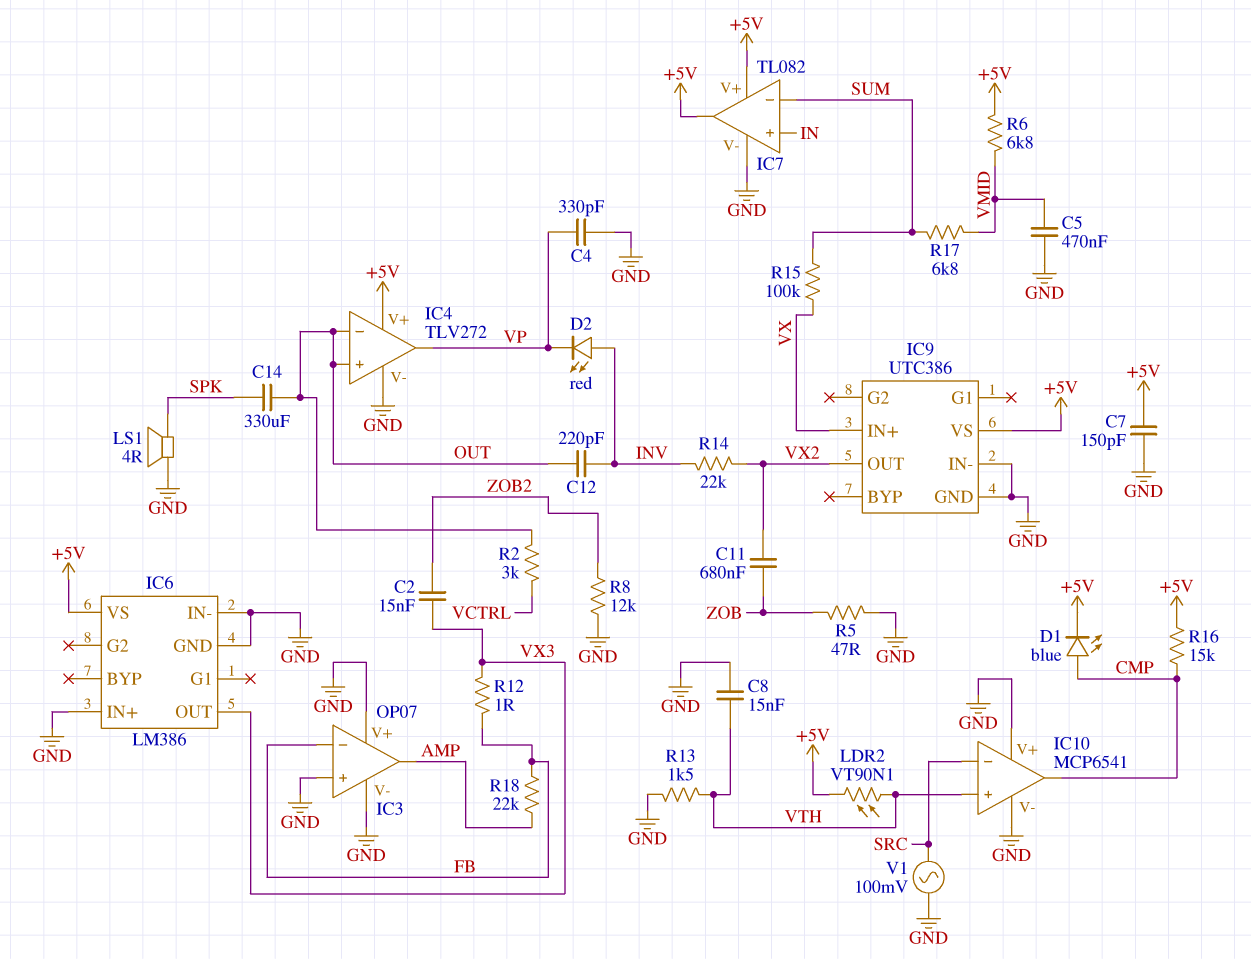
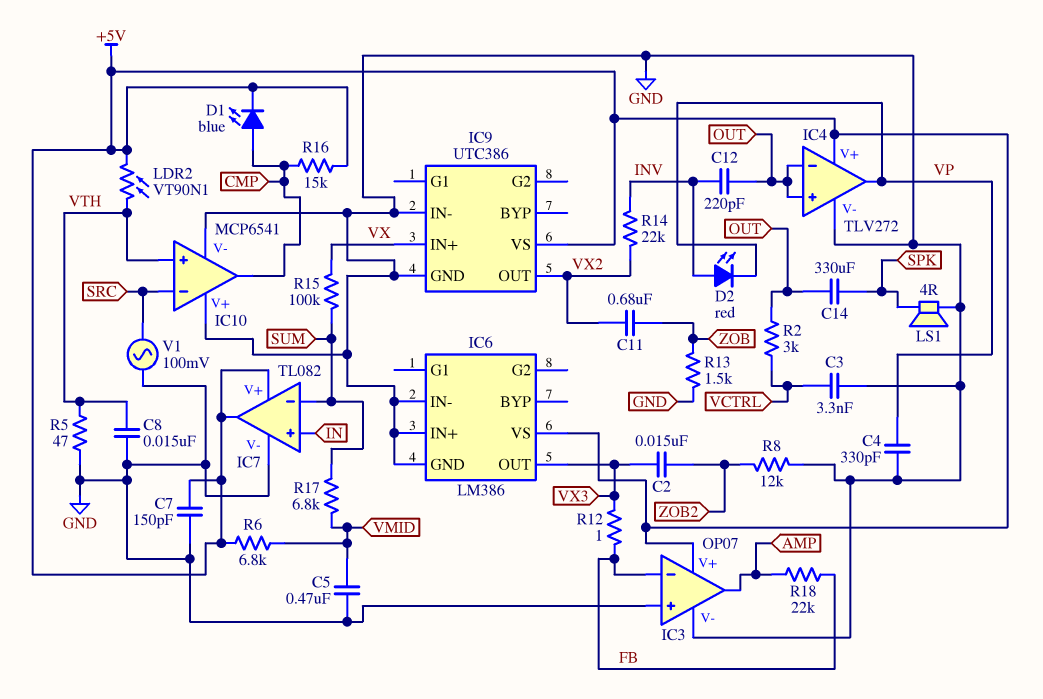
C3: none -> 3.3nF (GND, VCTRL)
IC3 pin V+: GND -> +5V
R5: 47 (GND, ZOB) -> 47 (GND, VTH)
R13: 1.5k (GND, VTH) -> 1.5k (GND, ZOB)

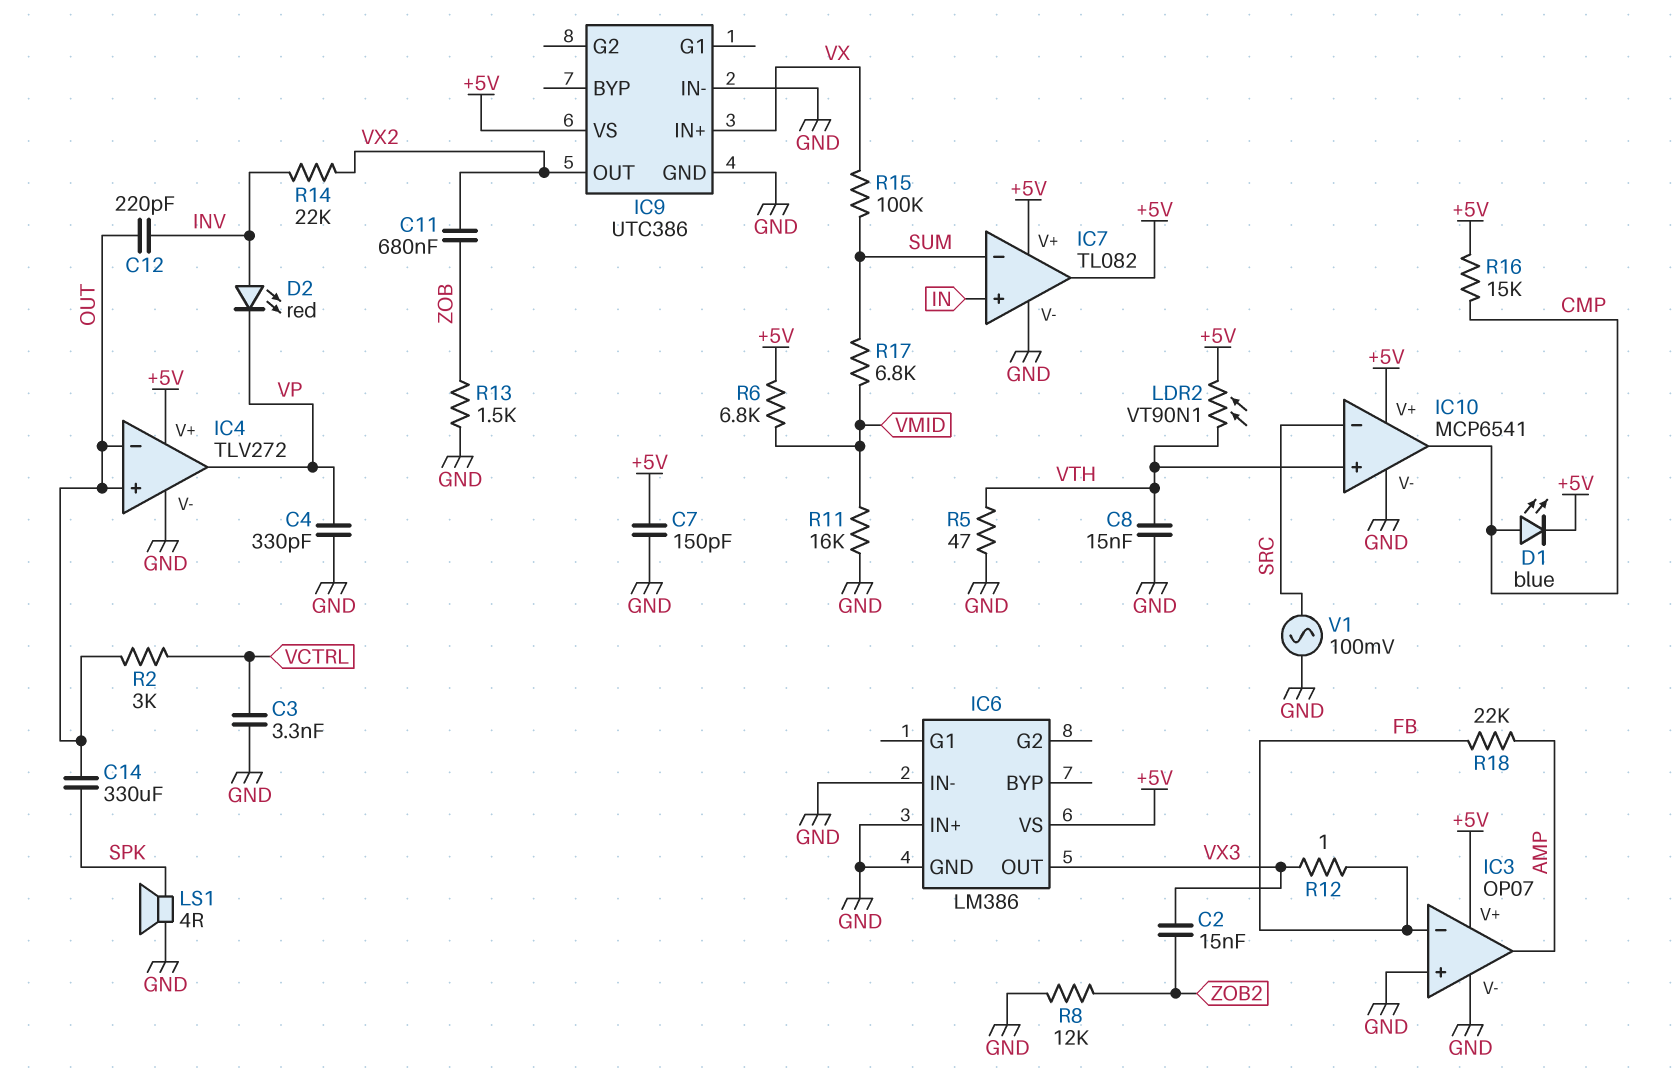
C5: 470nF (GND, VMID) -> none
IC10 pin V+: GND -> +5V
R11: none -> 16k (GND, VMID)

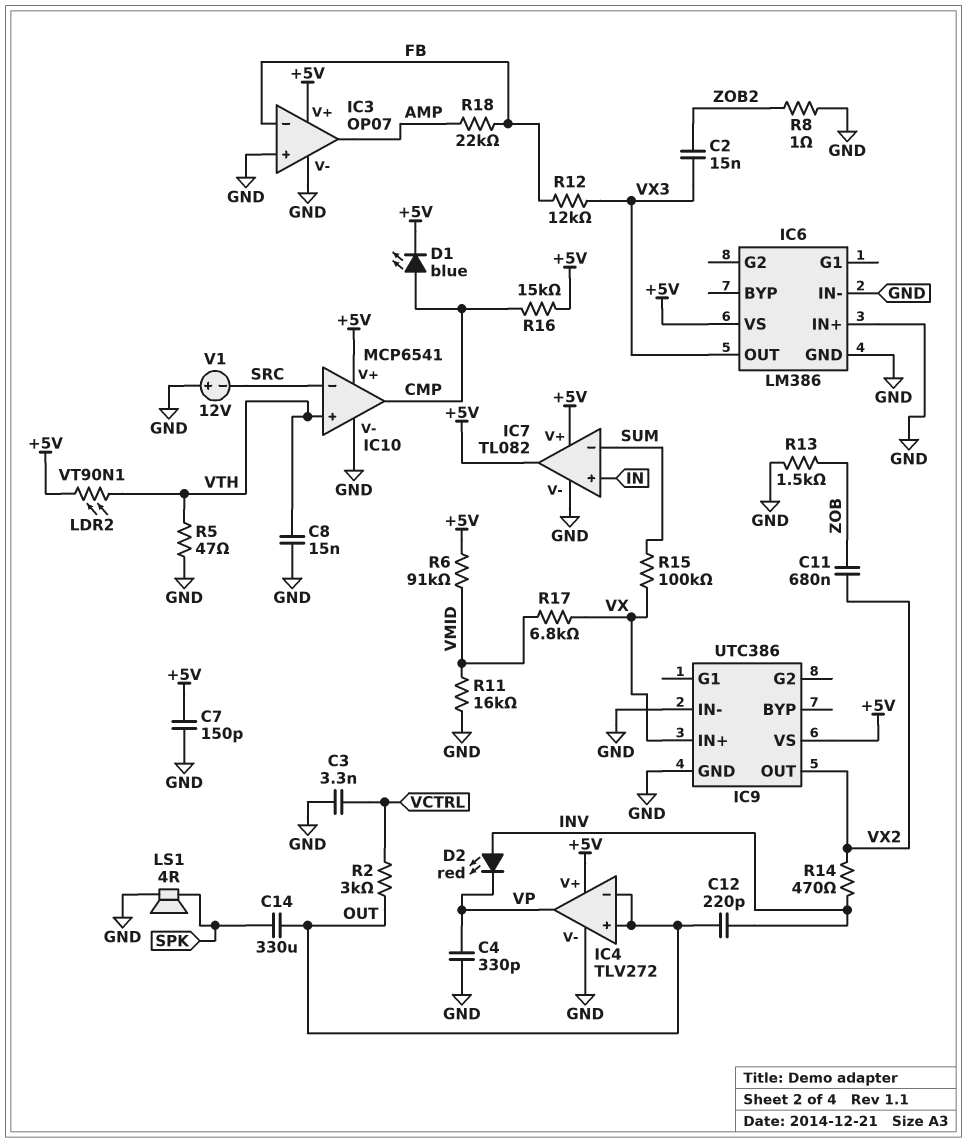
R6: 6.8k (+5V, VMID) -> 91k (+5V, VMID)
R8: 12k (GND, ZOB2) -> 1 (GND, ZOB2)
R12: 1 (FB, VX3) -> 12k (FB, VX3)
R14: 22k (INV, VX2) -> 470 (INV, VX2)
R17: 6.8k (SUM, VMID) -> 6.8k (VMID, VX)
V1: AC 100mV (GND, SRC) -> 12V (plus GND, minus SRC)

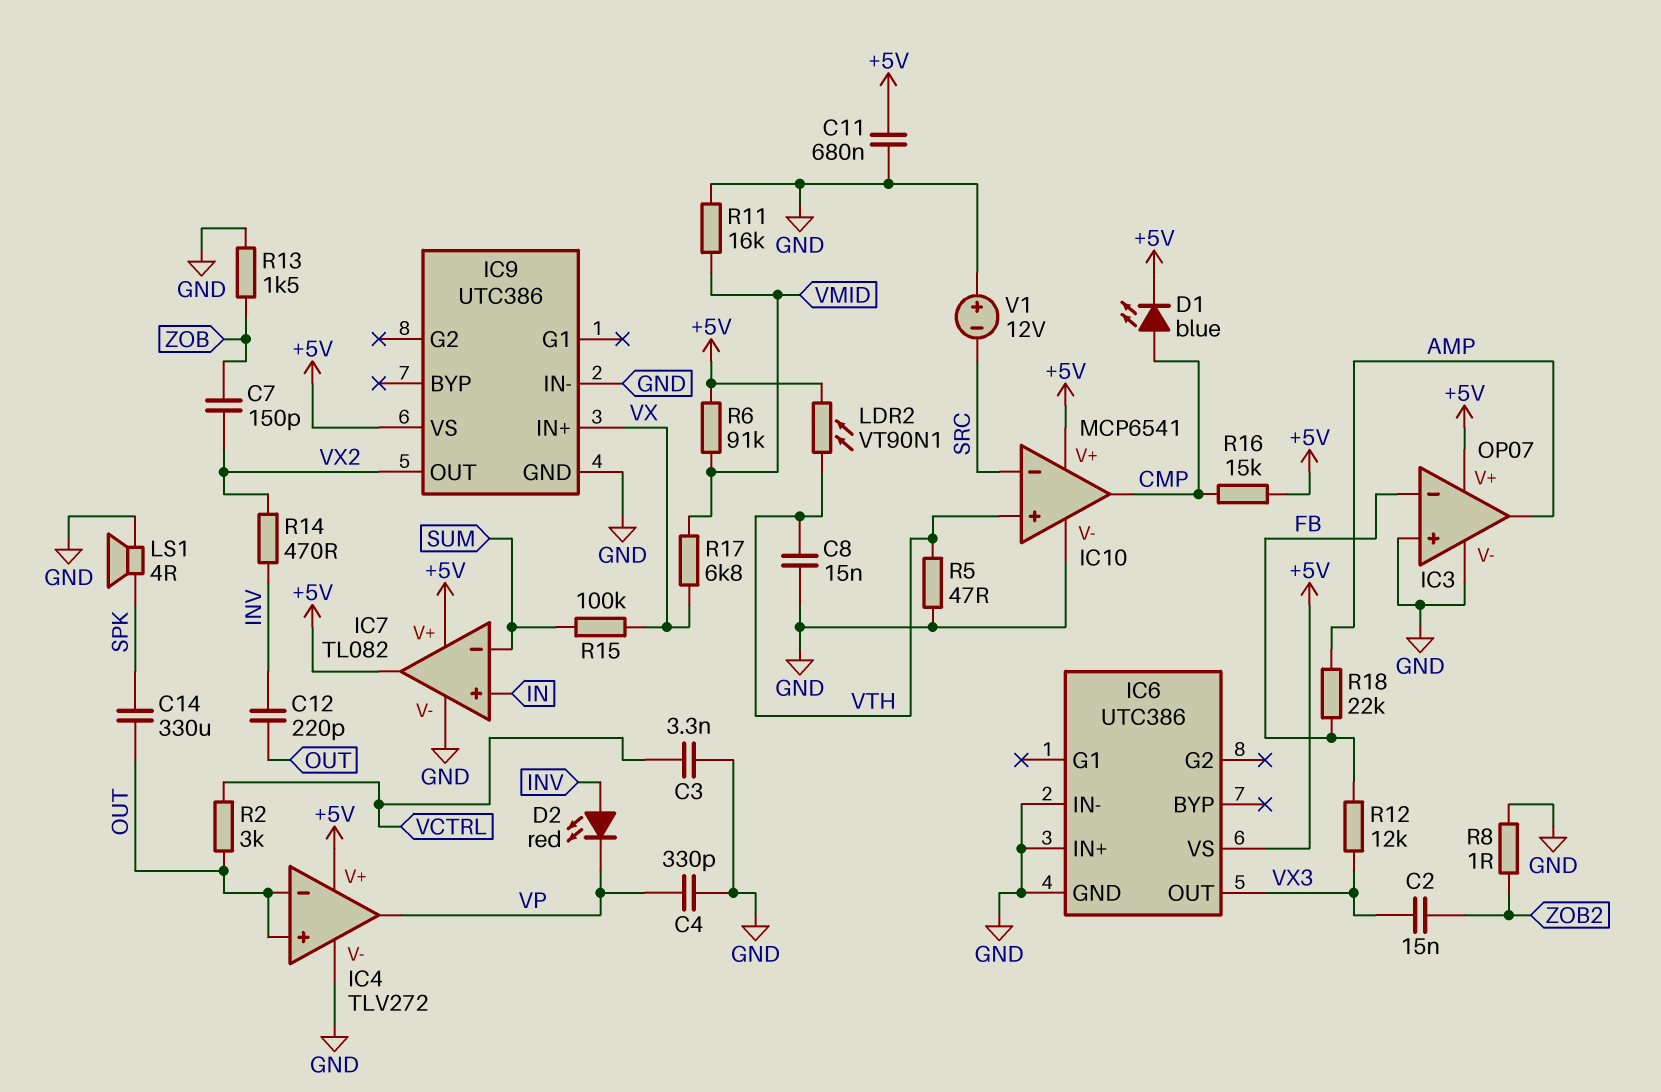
C7: 150pF (+5V, GND) -> 150pF (VX2, ZOB)
C11: 680nF (VX2, ZOB) -> 680nF (+5V, GND)
IC6: LM386 -> UTC386

